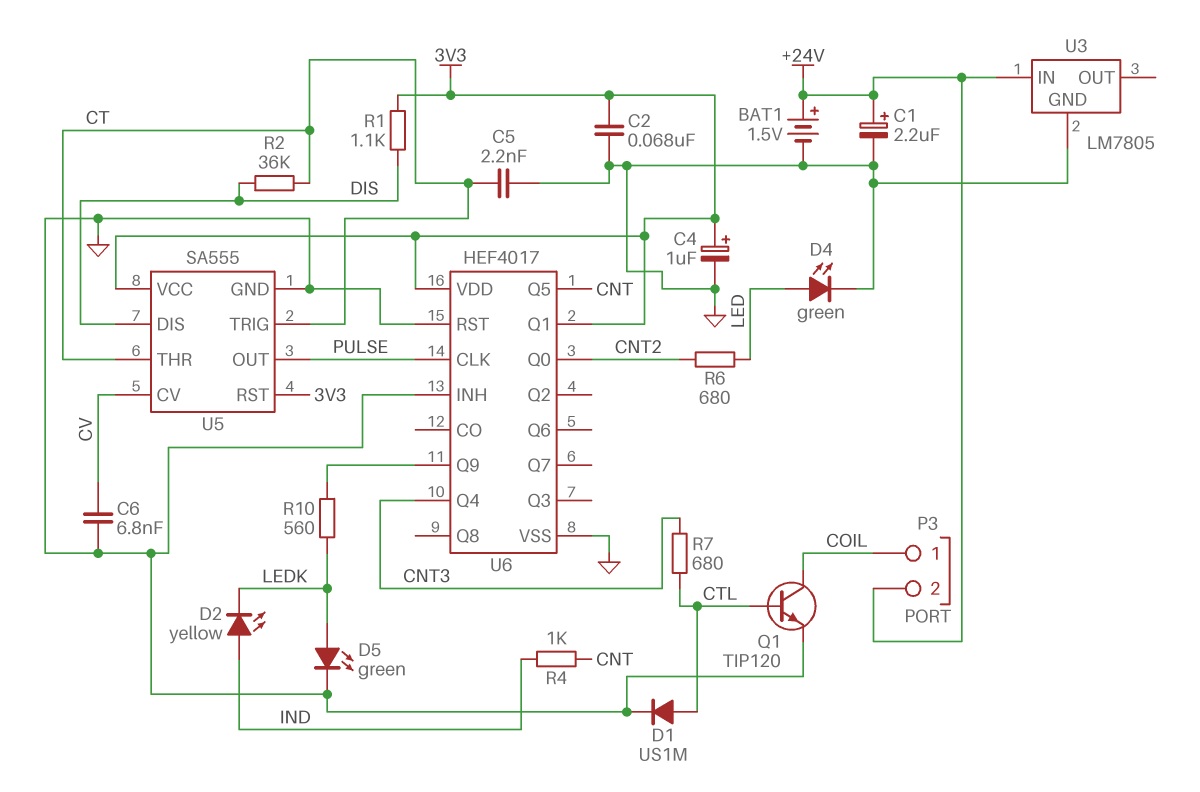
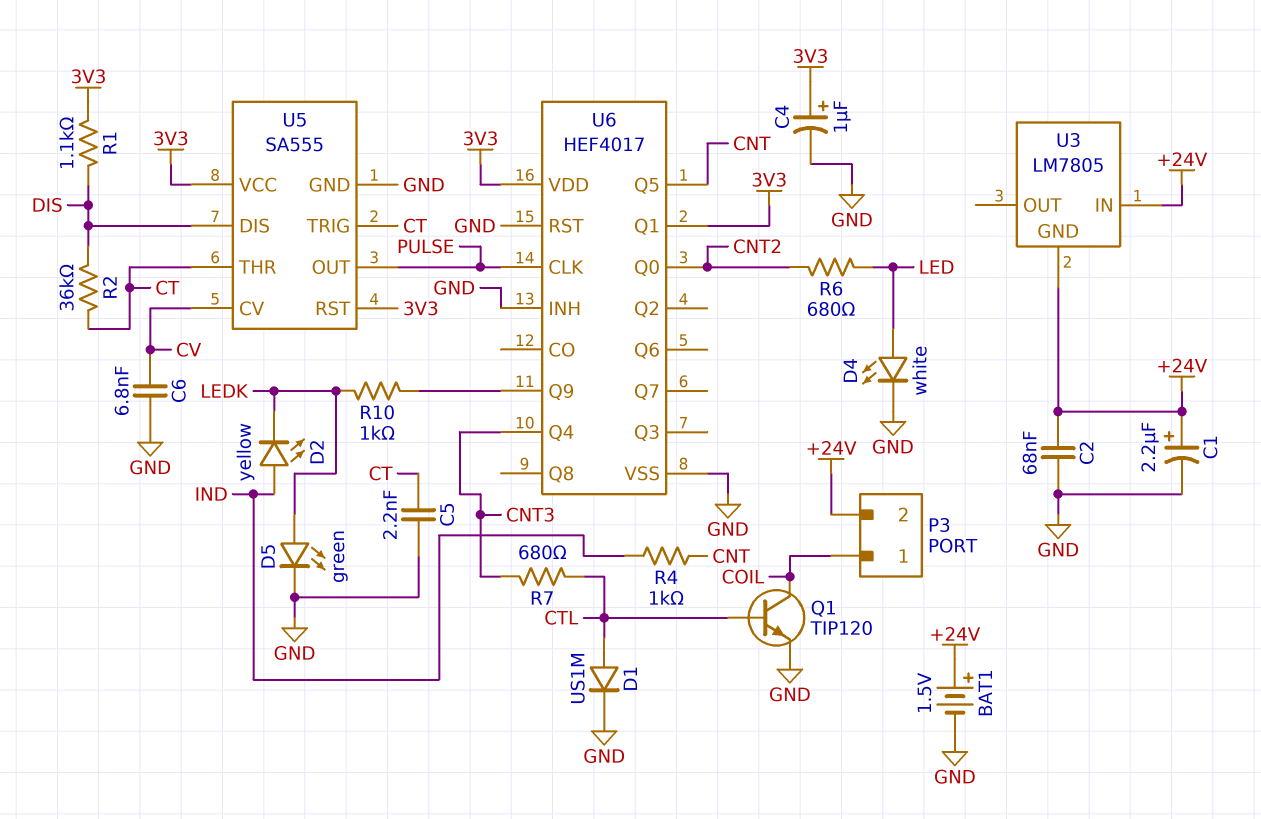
C2: 68nF (3V3, GND) -> 68nF (+24V, GND)
D4: LED green (A LED, K GND) -> LED white (A LED, K GND)
R10: 560 (LEDK, U6/Q9) -> 1k (LEDK, U6/Q9)
U3 pin GND: GND -> +24V

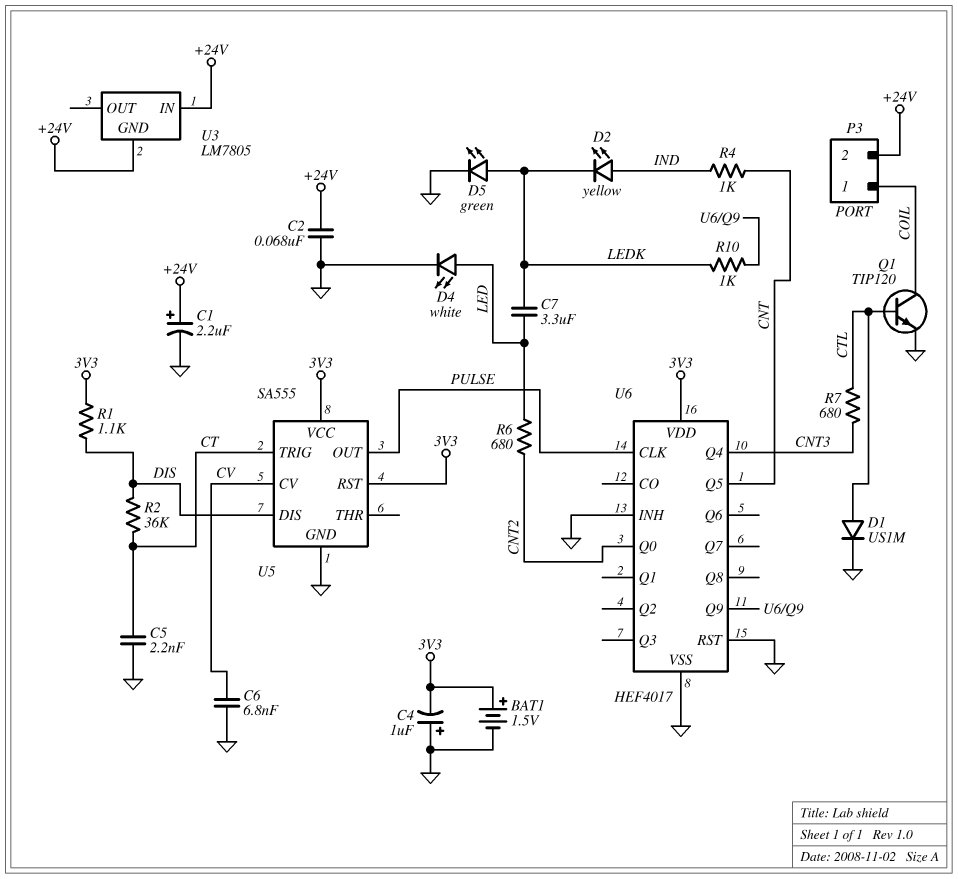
BAT1: 1.5V (plus +24V, minus GND) -> 1.5V (plus 3V3, minus GND)
C4: 1uF (plus 3V3, minus GND) -> 1uF (plus GND, minus 3V3)
C7: none -> 3.3uF (LED, LEDK)
U5 pin THR: CT -> none
U6 pin Q1: 3V3 -> none

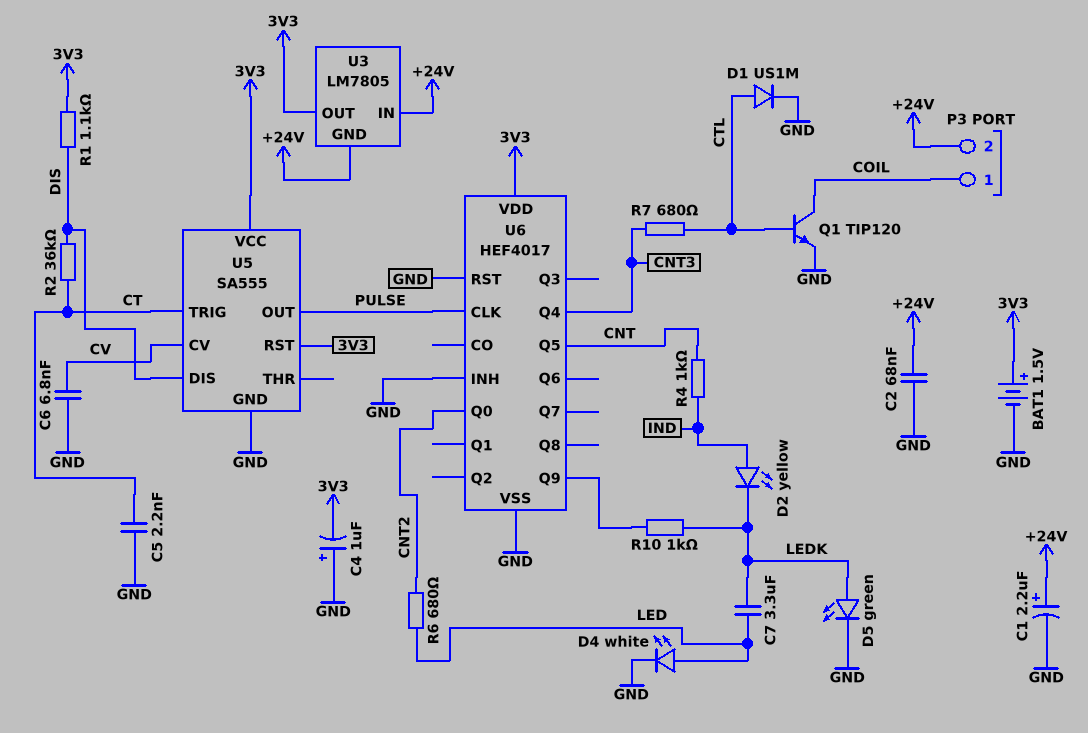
U3 pin OUT: none -> 3V3

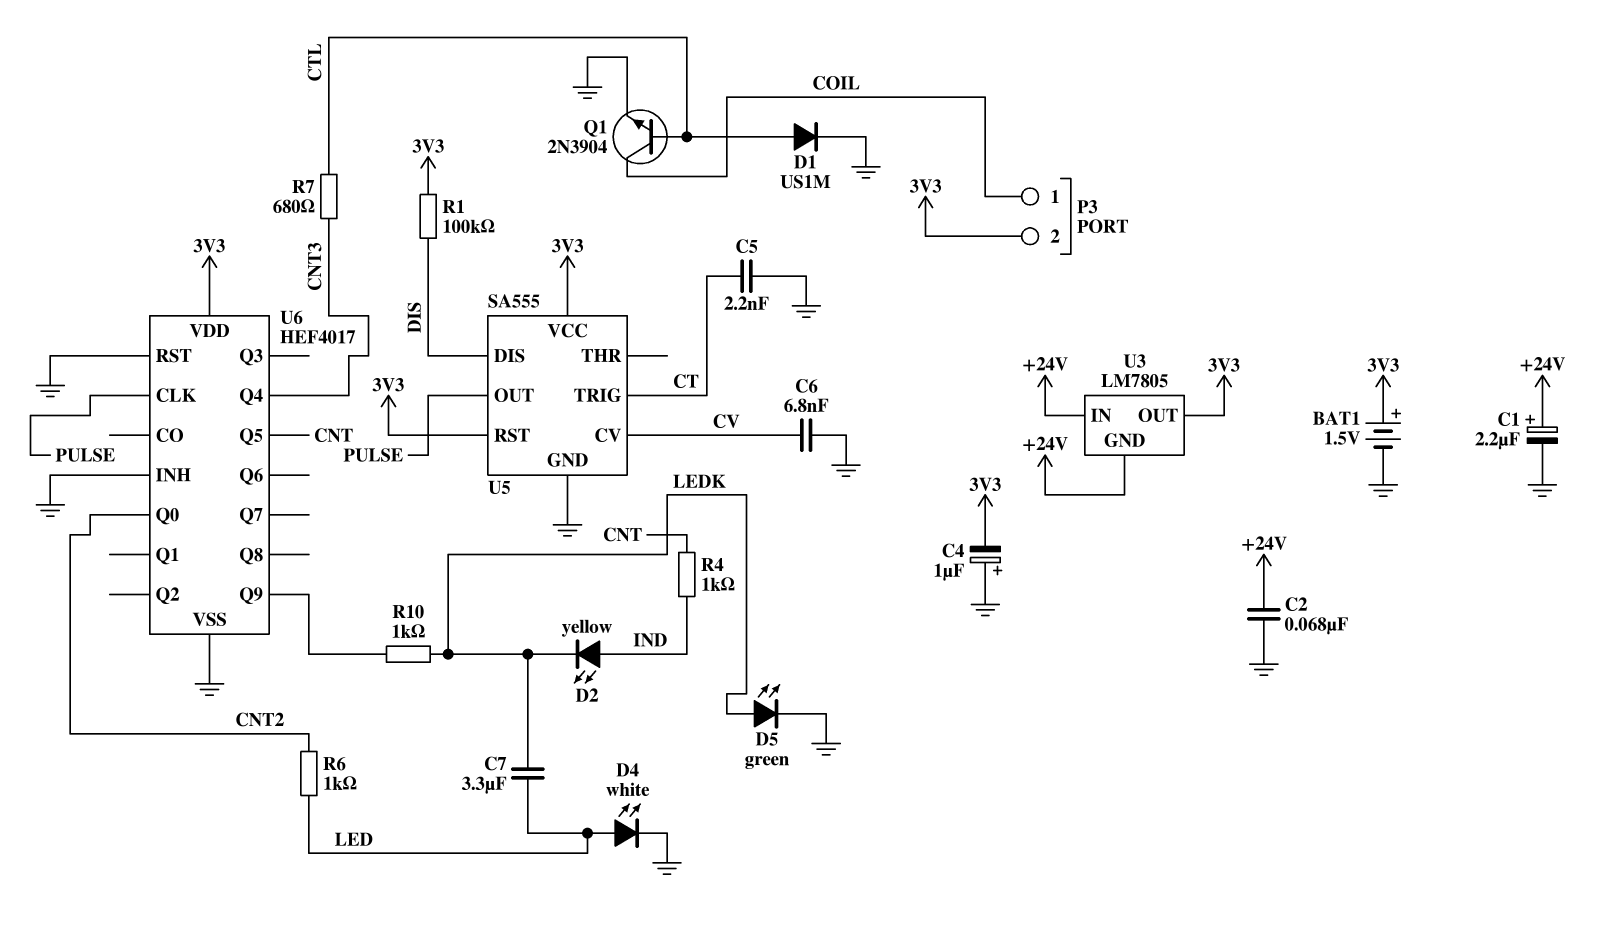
P3 pin 2: +24V -> 3V3
Q1: NPN TIP120 (B CTL, C COIL, E GND) -> NPN 2N3904 (B CTL, C COIL, E GND)
R1: 1.1k (3V3, DIS) -> 100k (3V3, DIS)
R2: 36k (CT, DIS) -> none
R6: 680 (CNT2, LED) -> 1k (CNT2, LED)

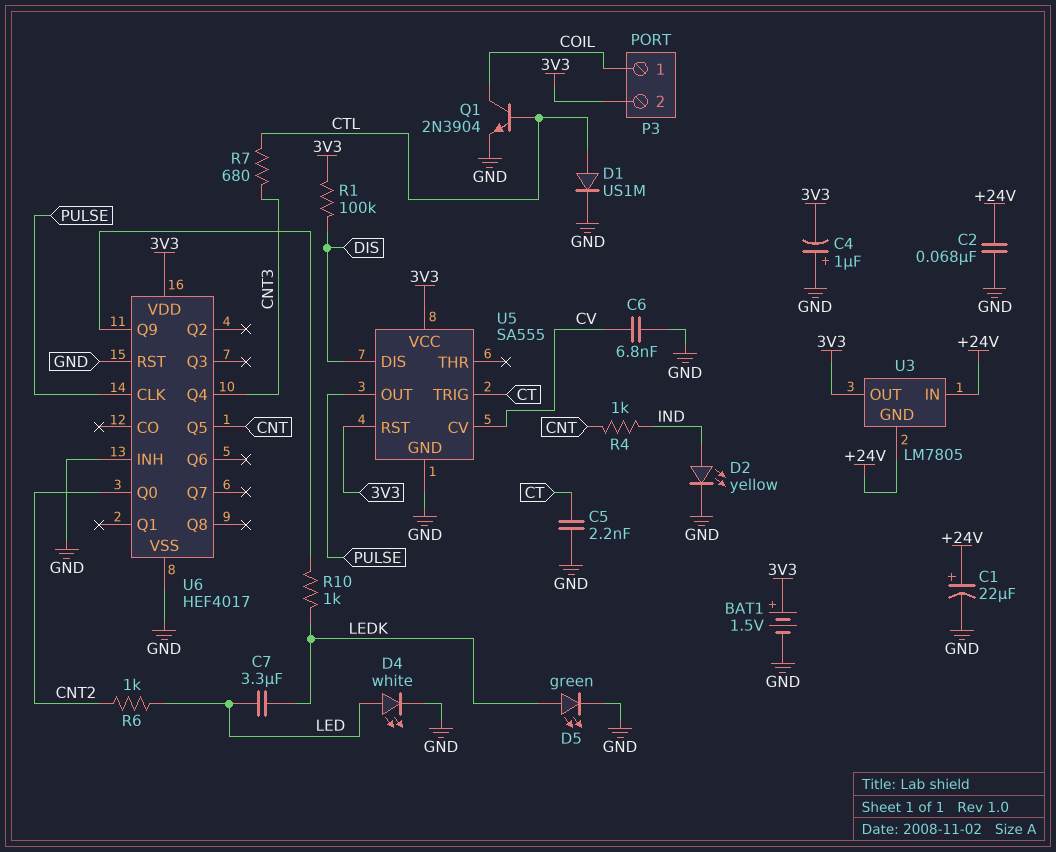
C1: 2.2uF (plus +24V, minus GND) -> 22uF (plus +24V, minus GND)
D2: LED yellow (A IND, K LEDK) -> LED yellow (A IND, K GND)

